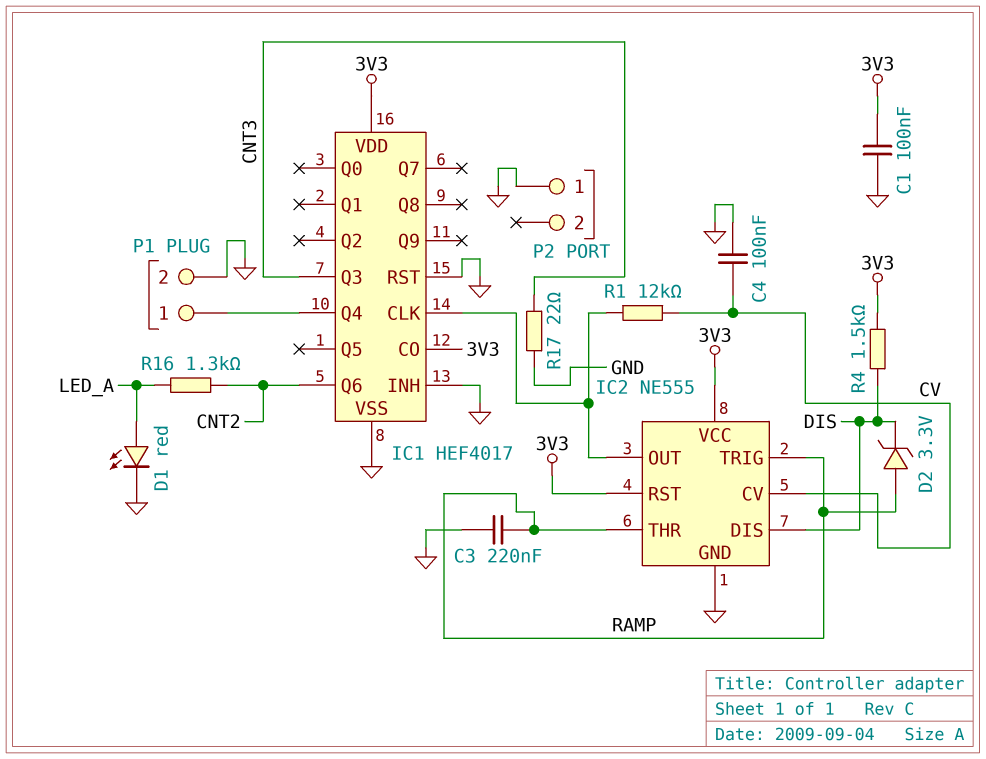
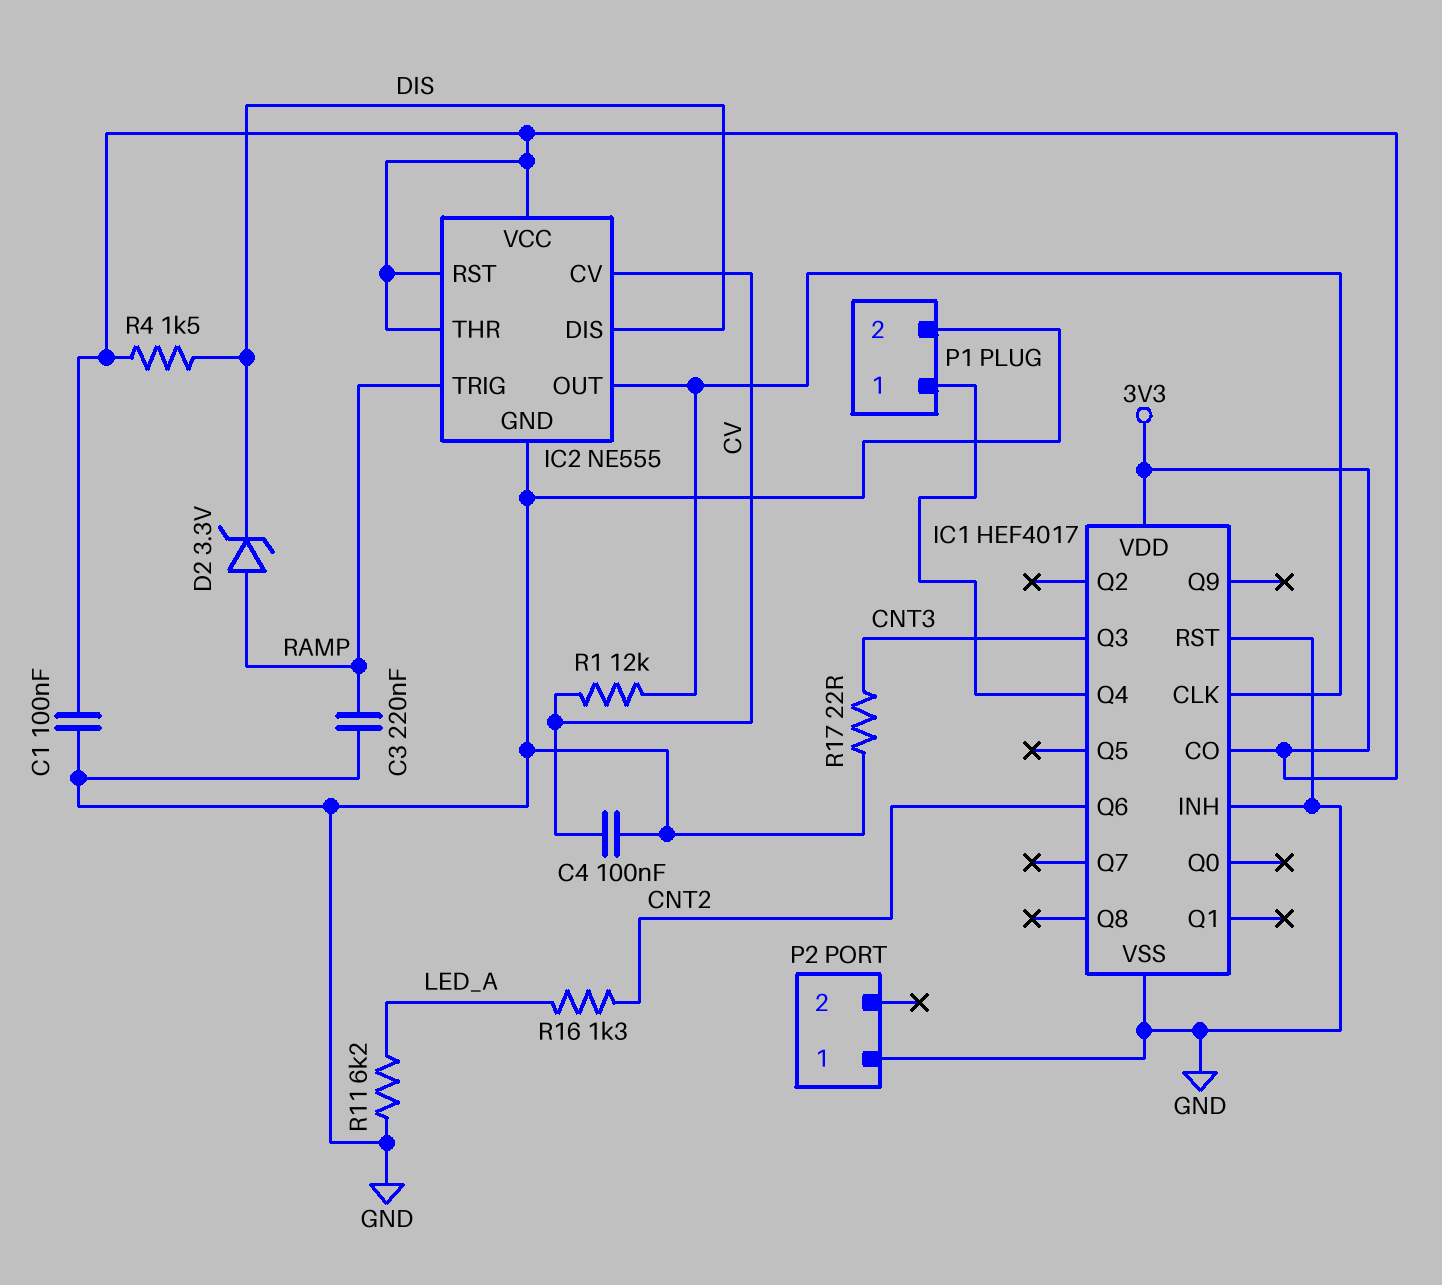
D1: LED red (A LED_A, K GND) -> none
IC2 pin THR: RAMP -> 3V3
R11: none -> 6.2k (GND, LED_A)

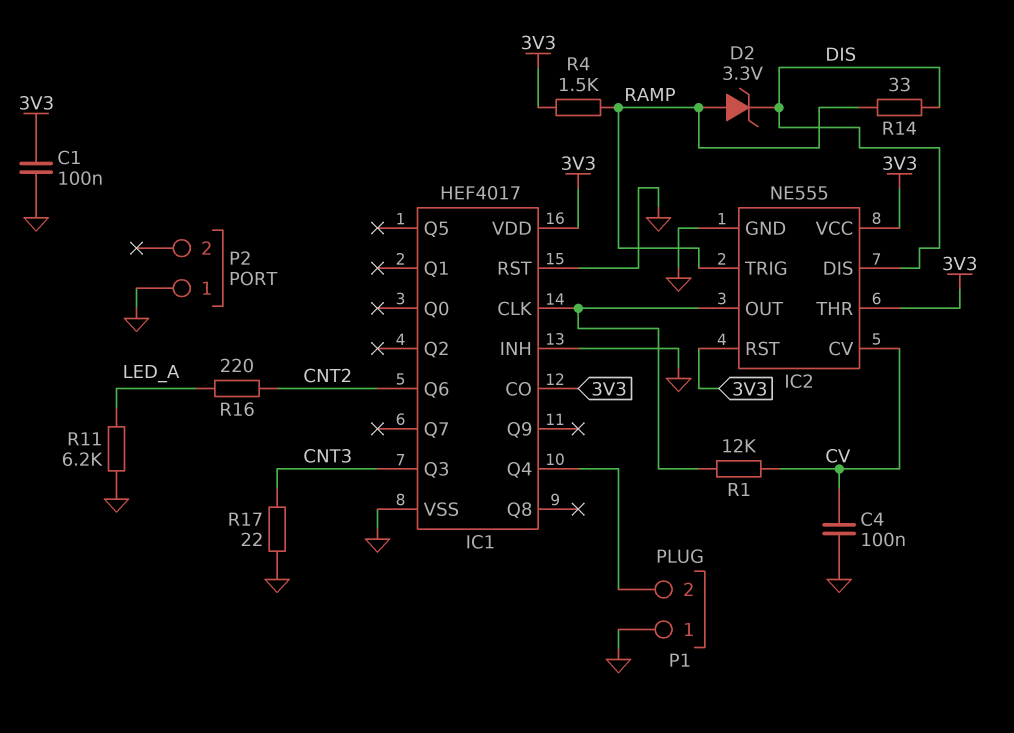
C3: 220nF (GND, RAMP) -> none
P1 pin 1: IC1/Q4 -> GND
P1 pin 2: GND -> IC1/Q4
R4: 1.5k (3V3, DIS) -> 1.5k (3V3, RAMP)
R14: none -> 33 (DIS, RAMP)
R16: 1.3k (CNT2, LED_A) -> 220 (CNT2, LED_A)

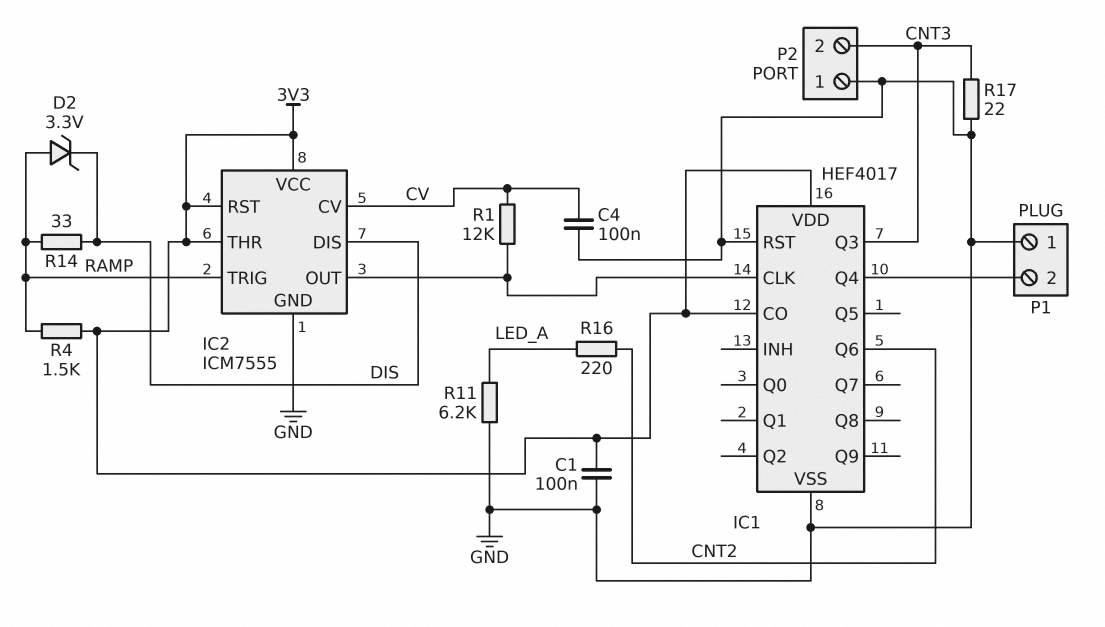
IC1 pin INH: GND -> none
IC2: NE555 -> ICM7555
P2 pin 2: none -> CNT3

